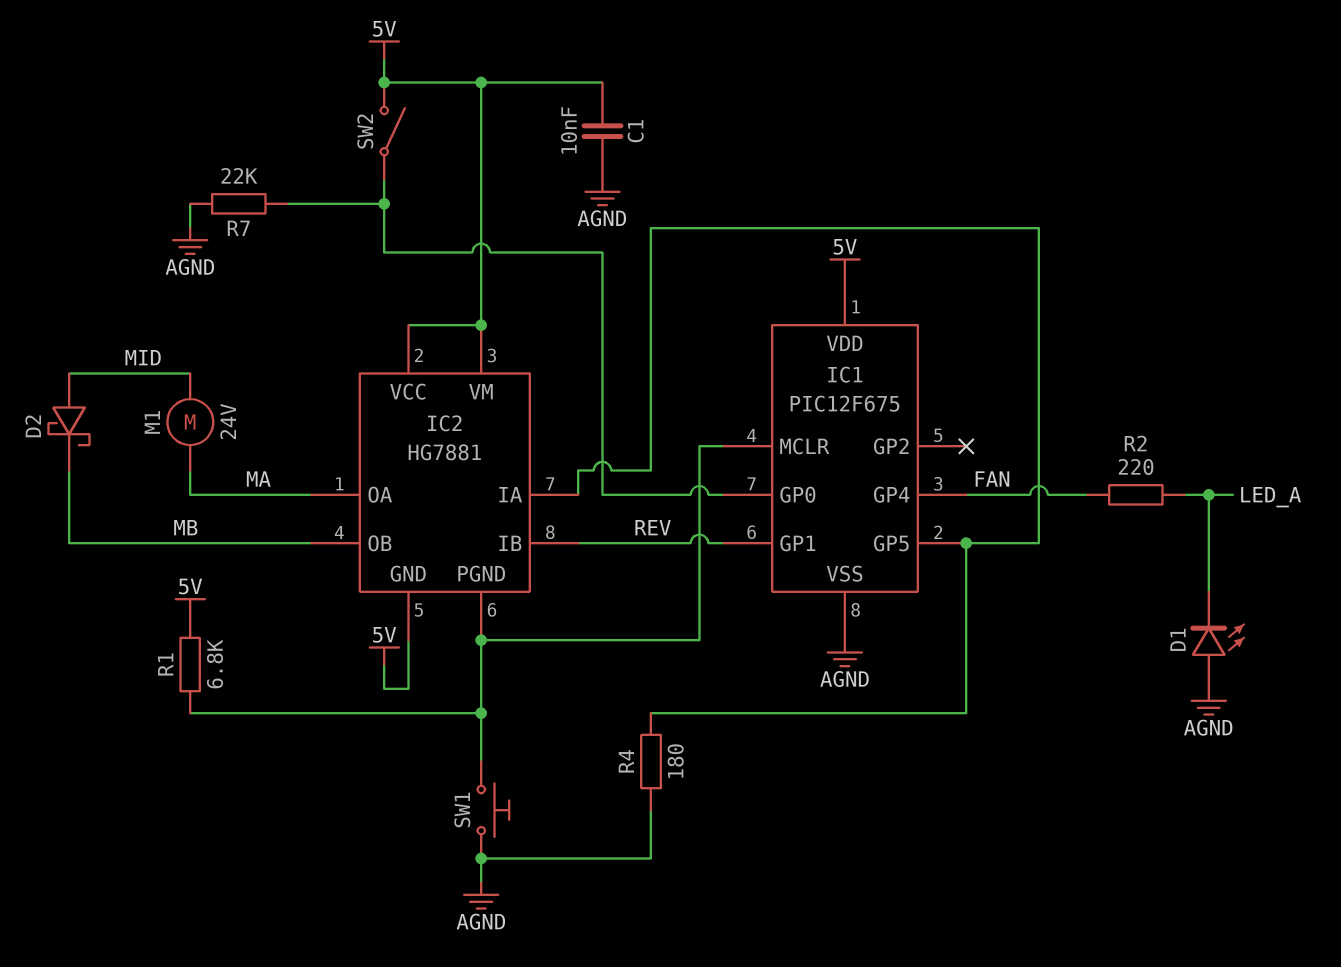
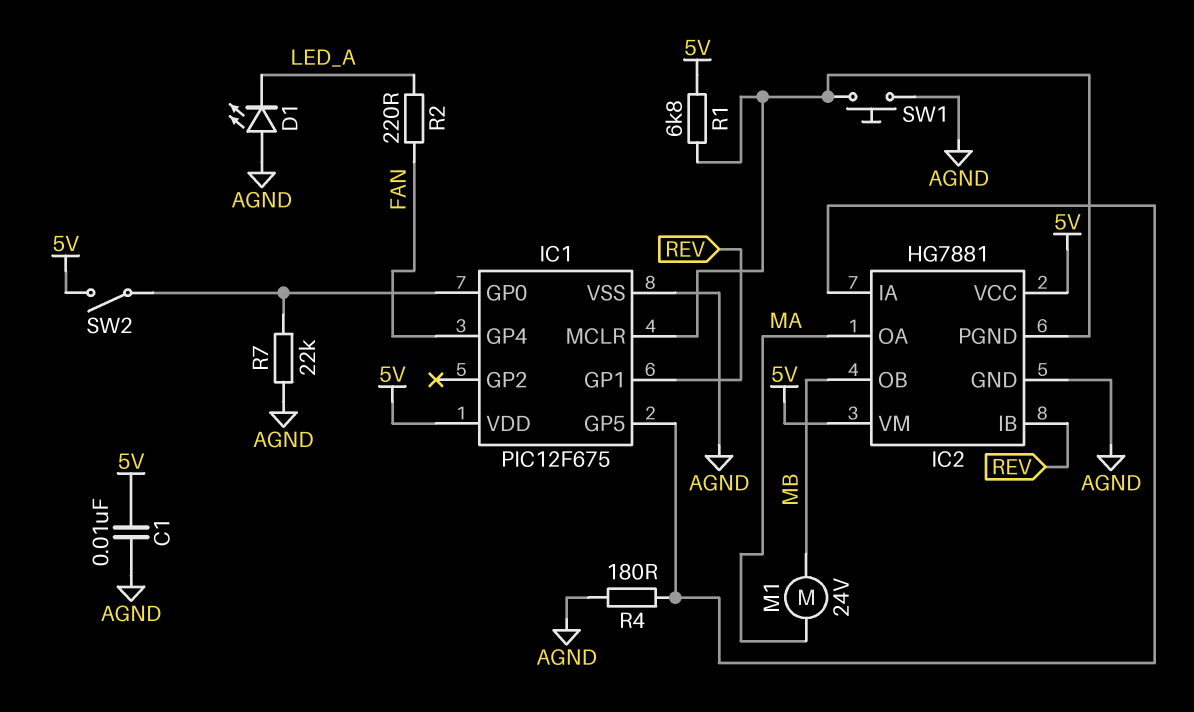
D2: schottky (A MID, K MB) -> none
IC2 pin GND: 5V -> AGND
M1: motor 24V (MA, MID) -> motor 24V (MA, MB)

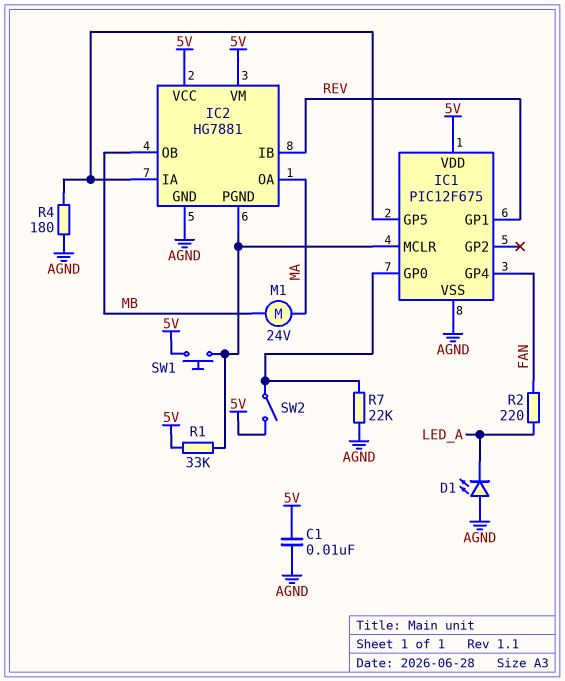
R1: 6.8k (5V, IC1/MCLR) -> 33k (5V, IC1/MCLR)
SW1: button (AGND, IC1/MCLR) -> button (5V, IC1/MCLR)

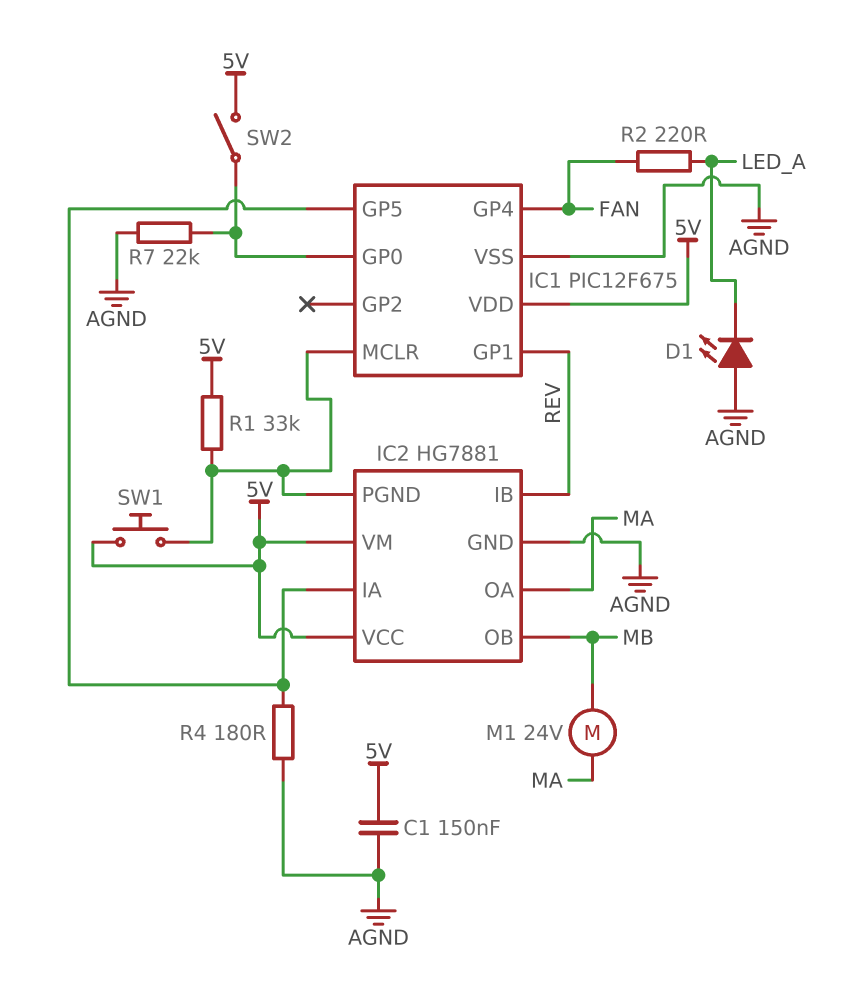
C1: 10nF (5V, AGND) -> 150nF (5V, AGND)

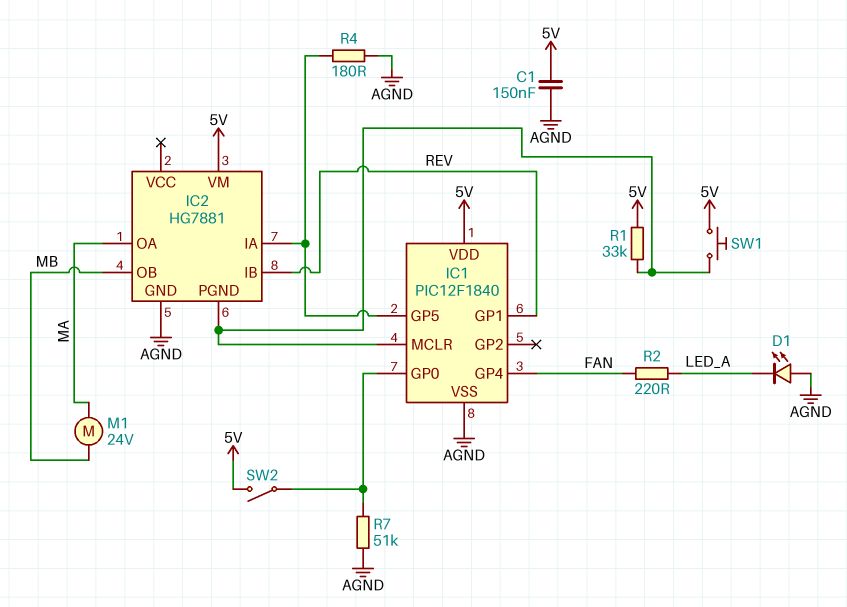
IC1: PIC12F675 -> PIC12F1840
IC2 pin VCC: 5V -> none
R7: 22k (AGND, IC1/GP0) -> 51k (AGND, IC1/GP0)

